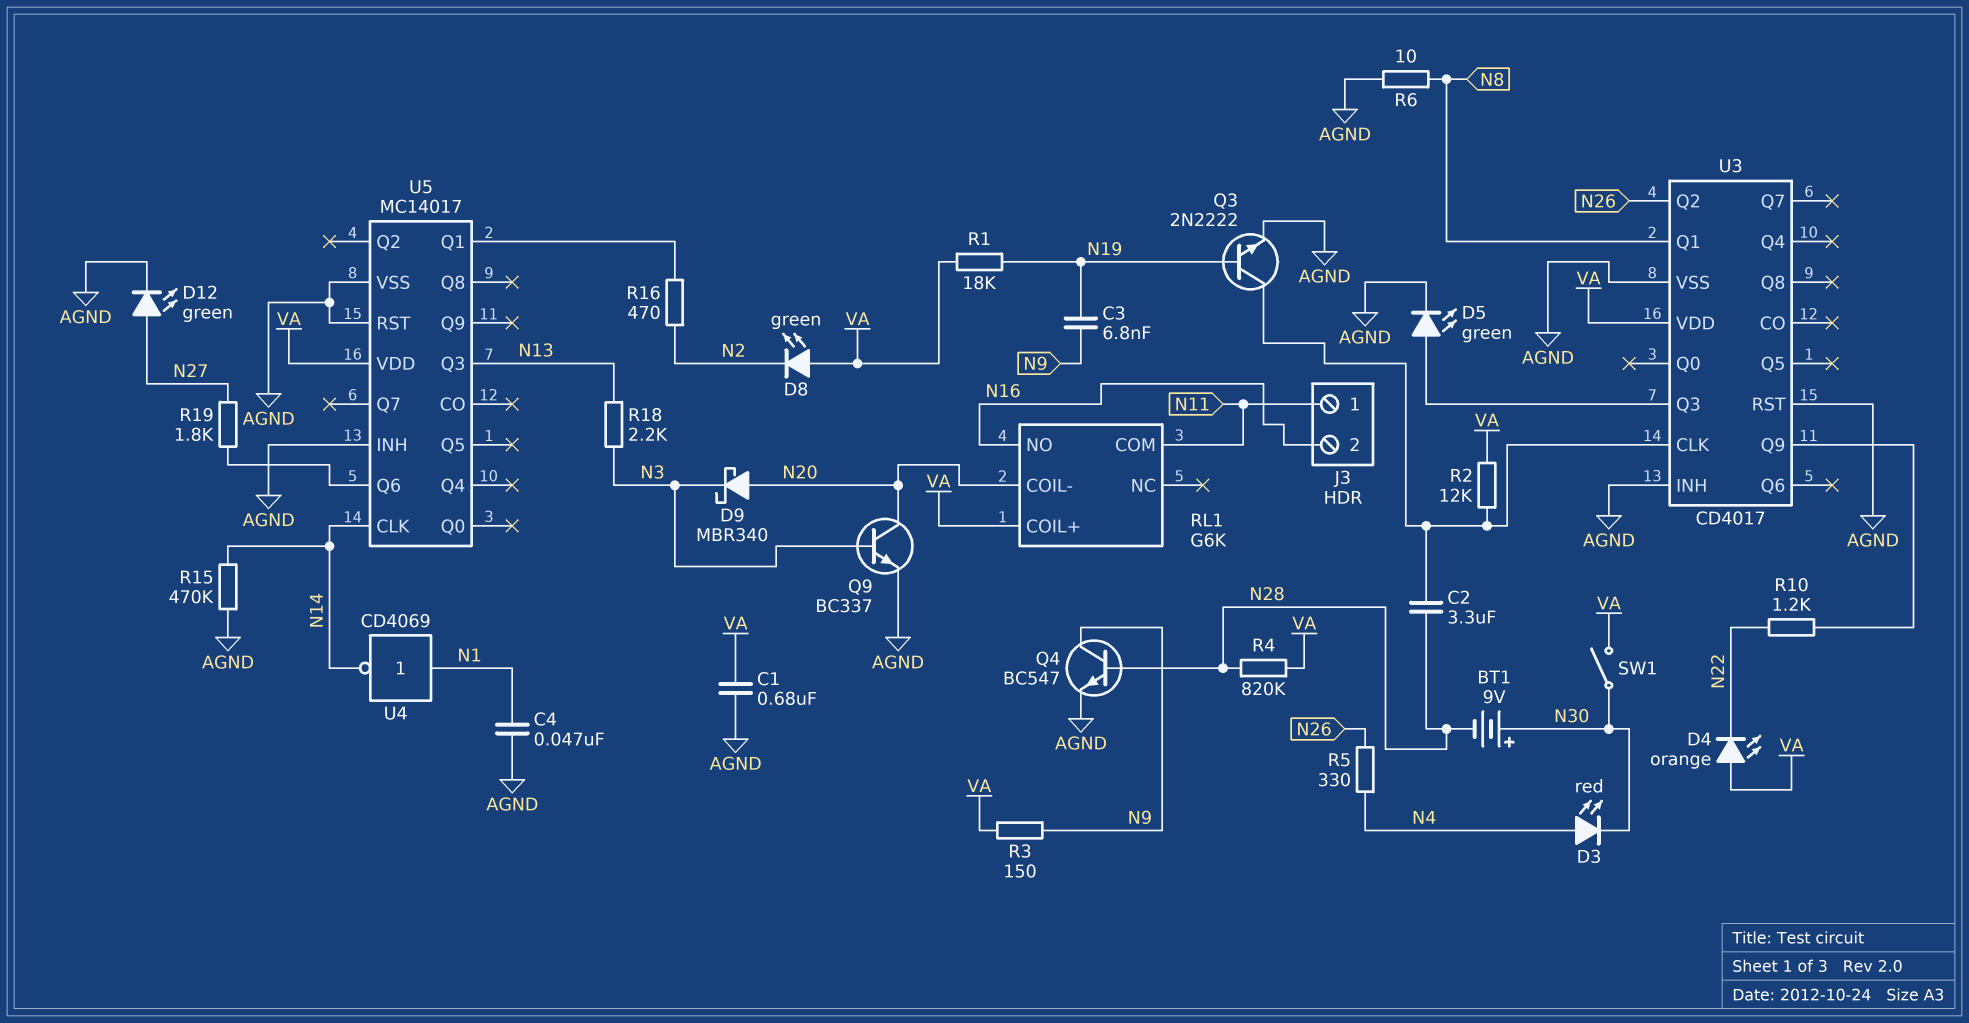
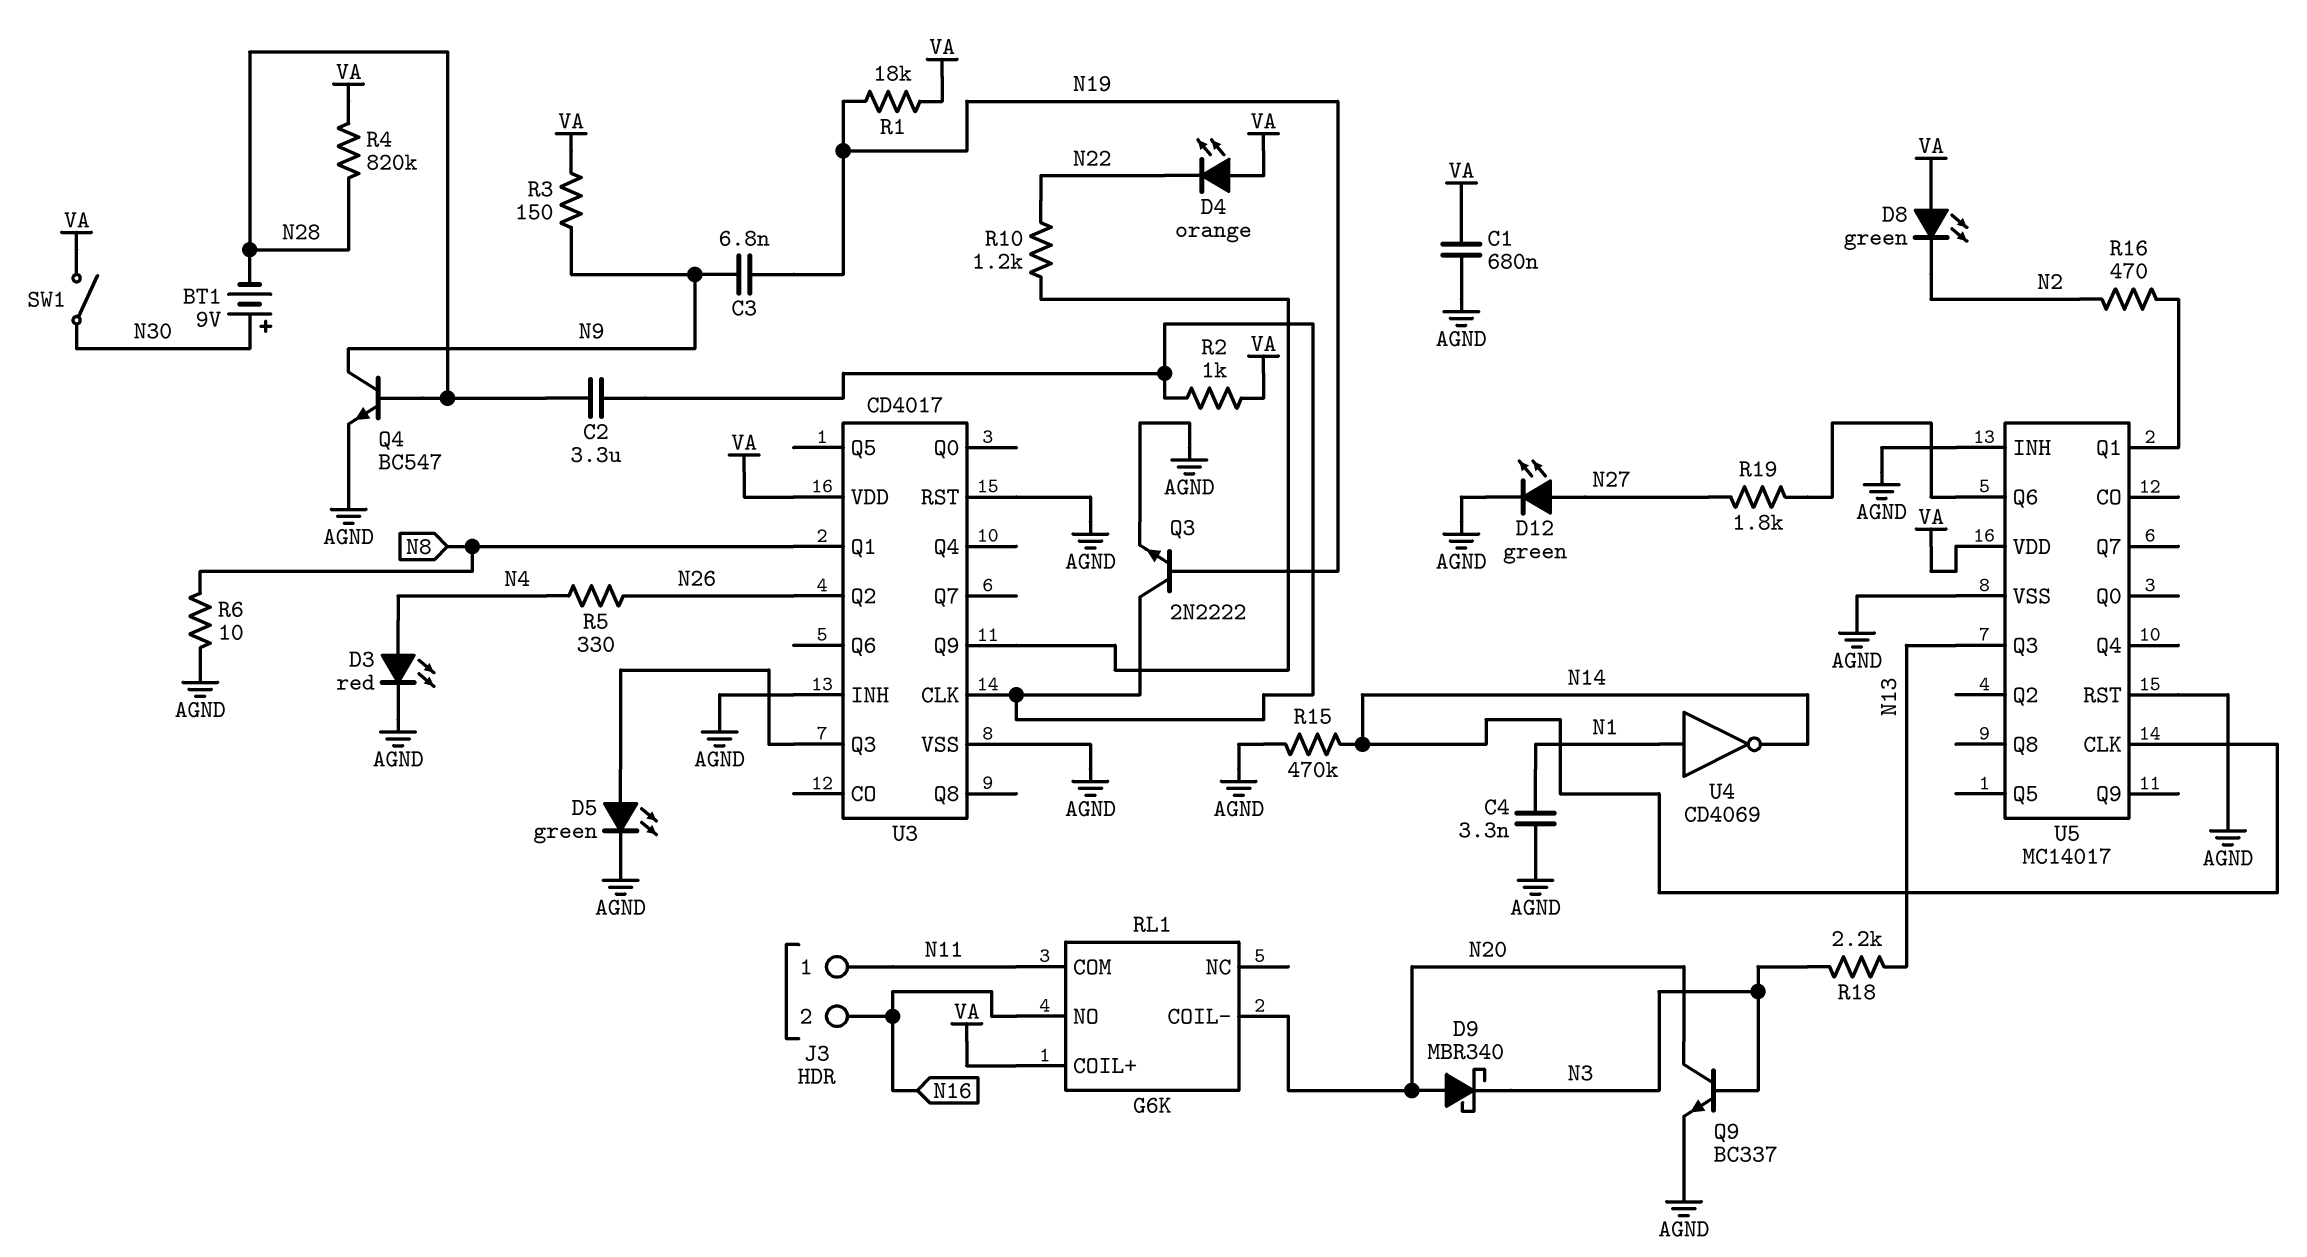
C4: 47nF (AGND, N1) -> 3.3nF (AGND, N1)
D3: LED red (A N4, K N30) -> LED red (A N4, K AGND)
R2: 12k (U3/CLK, VA) -> 1k (U3/CLK, VA)

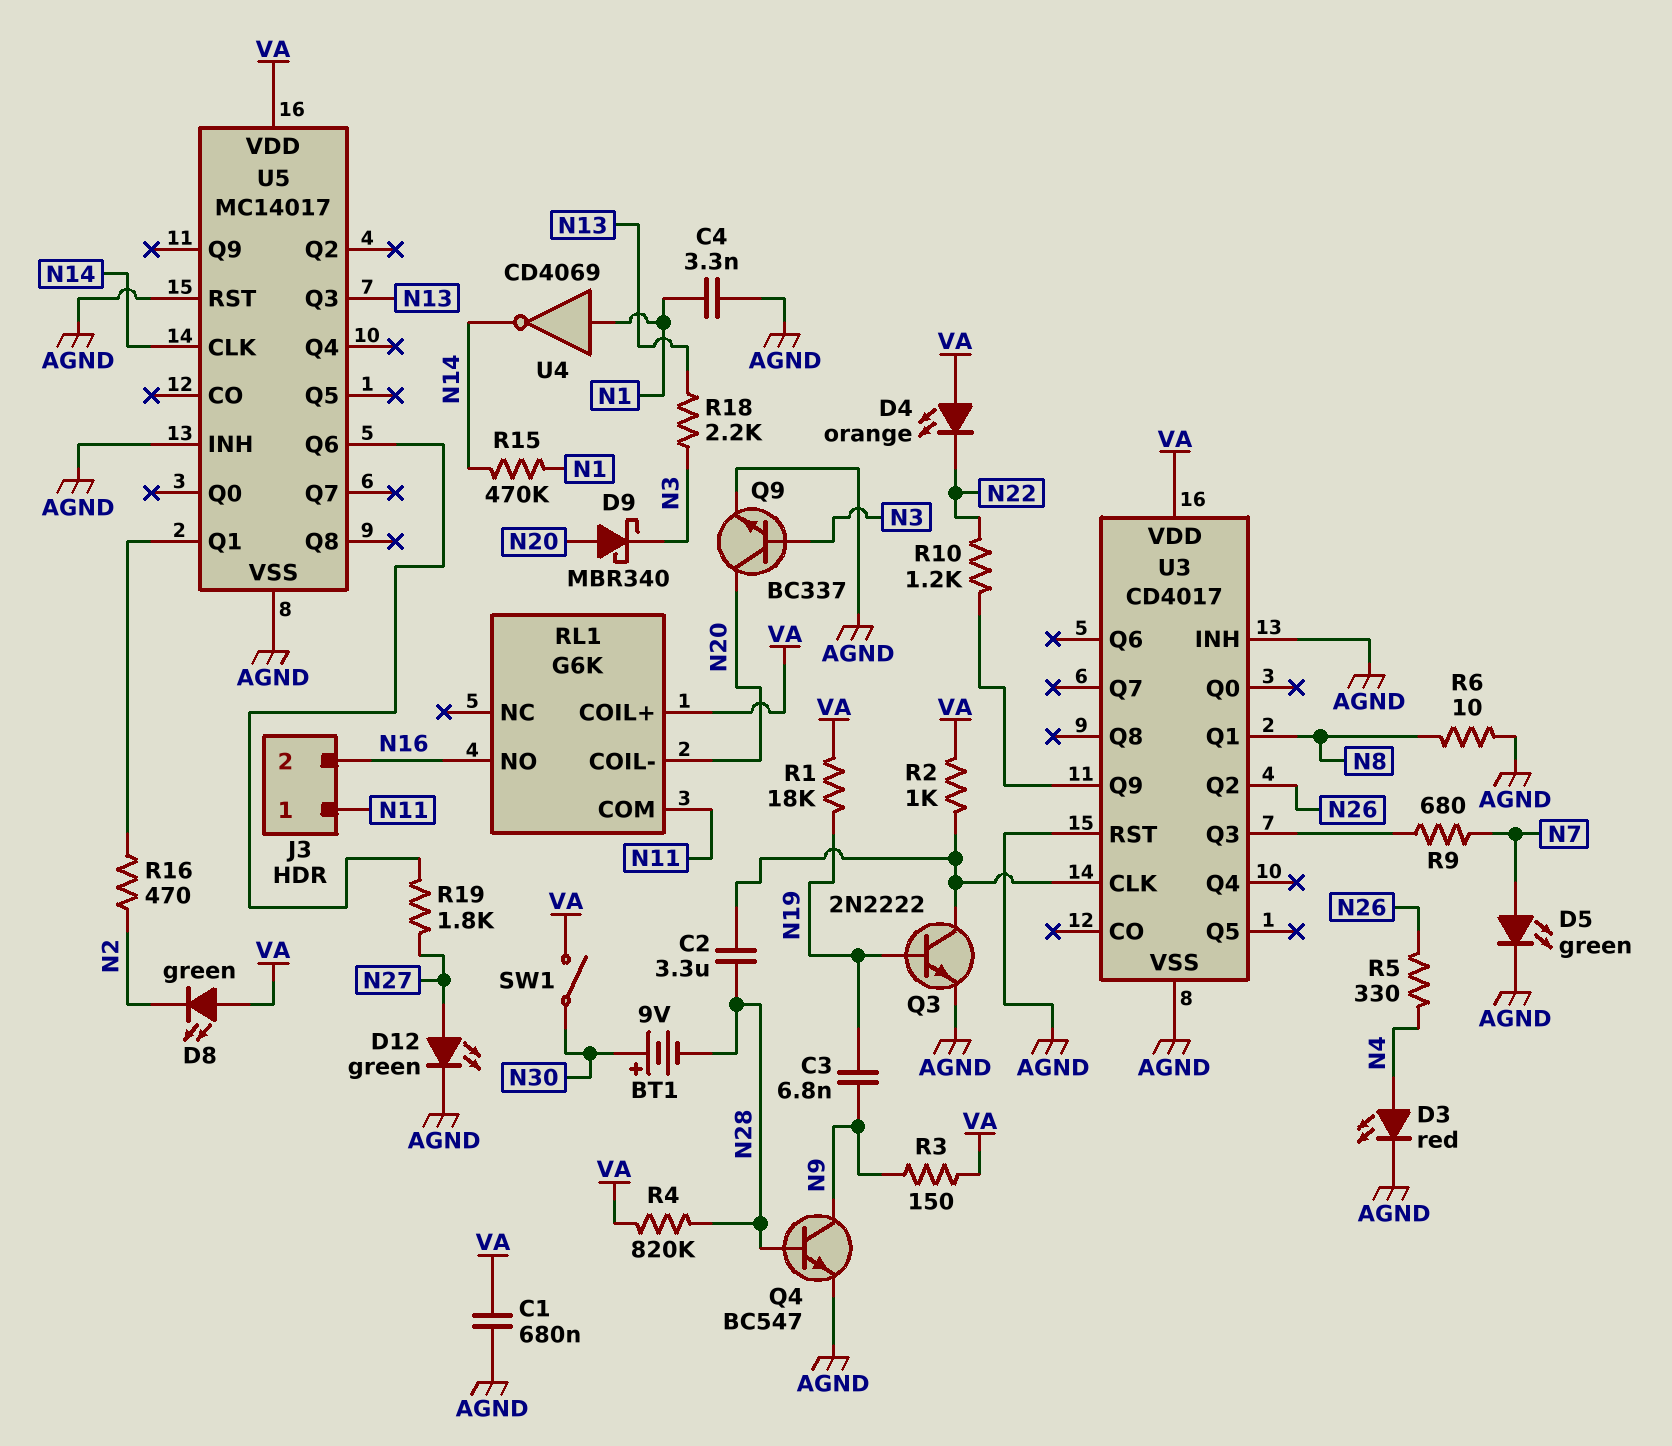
D5: LED green (A U3/Q3, K AGND) -> LED green (A N7, K AGND)
R9: none -> 680 (N7, U3/Q3)
R15: 470k (AGND, N14) -> 470k (N1, N14)

